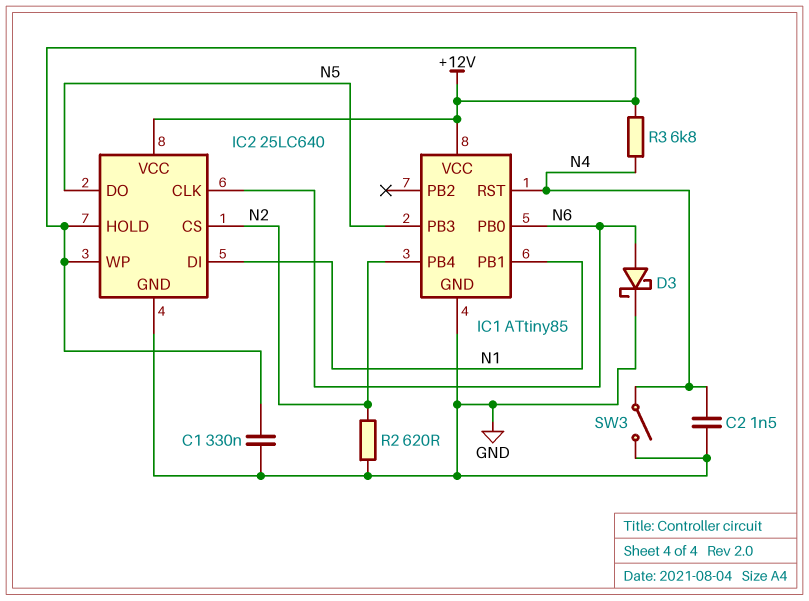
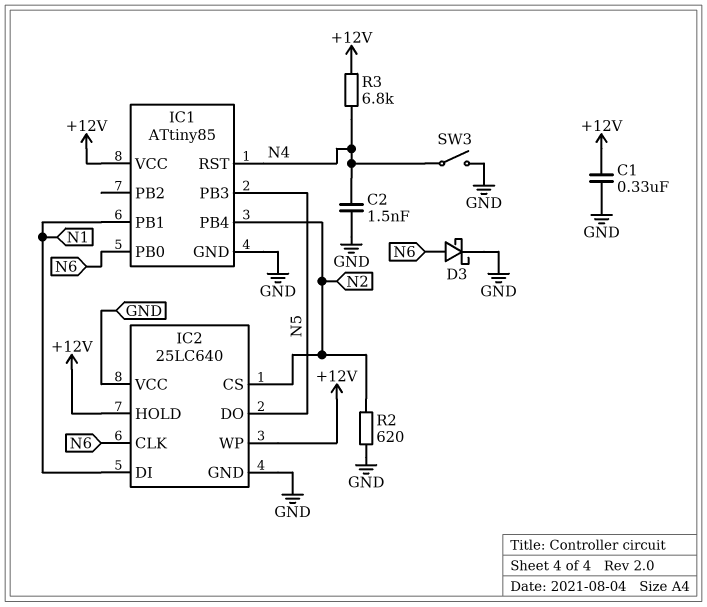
IC2 pin VCC: +12V -> GND

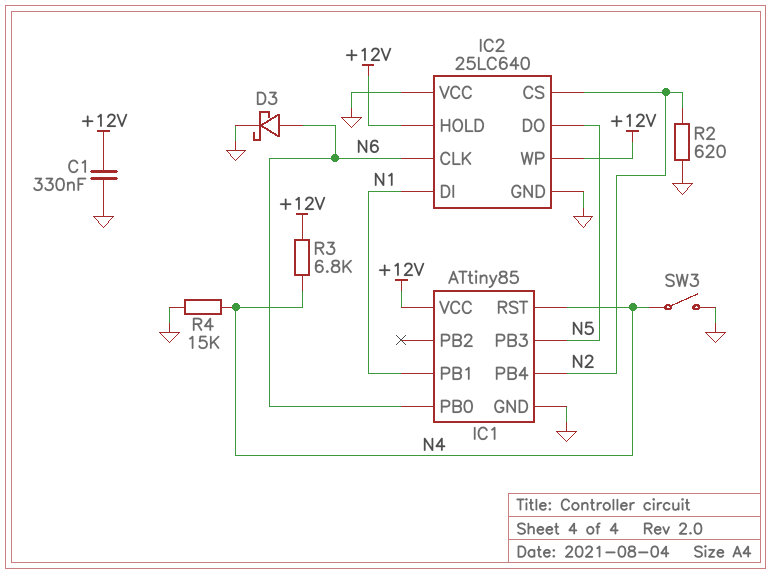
C2: 1.5nF (GND, N4) -> none
R4: none -> 15k (GND, N4)

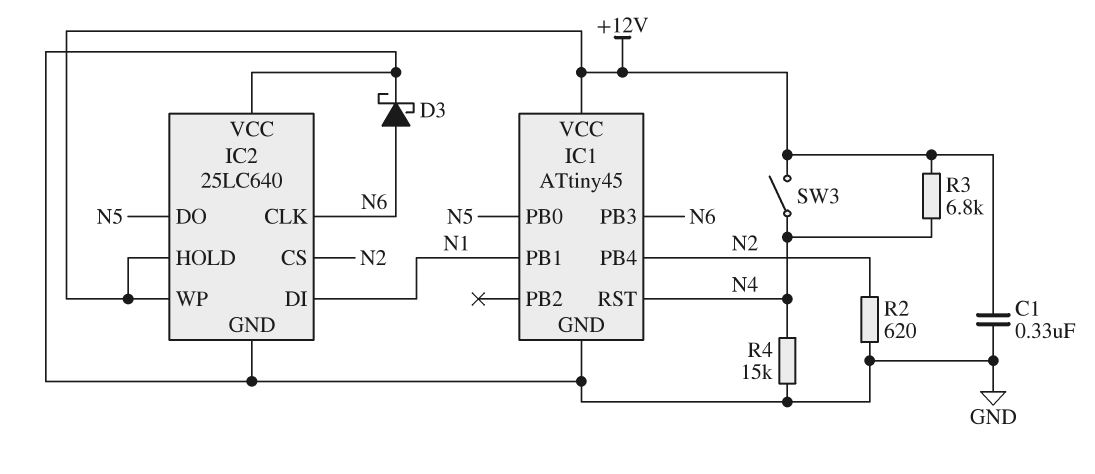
IC1: ATtiny85 -> ATtiny45
IC1 pin PB0: N6 -> N5
IC1 pin PB3: N5 -> N6
SW3: switch (GND, N4) -> switch (+12V, N4)

